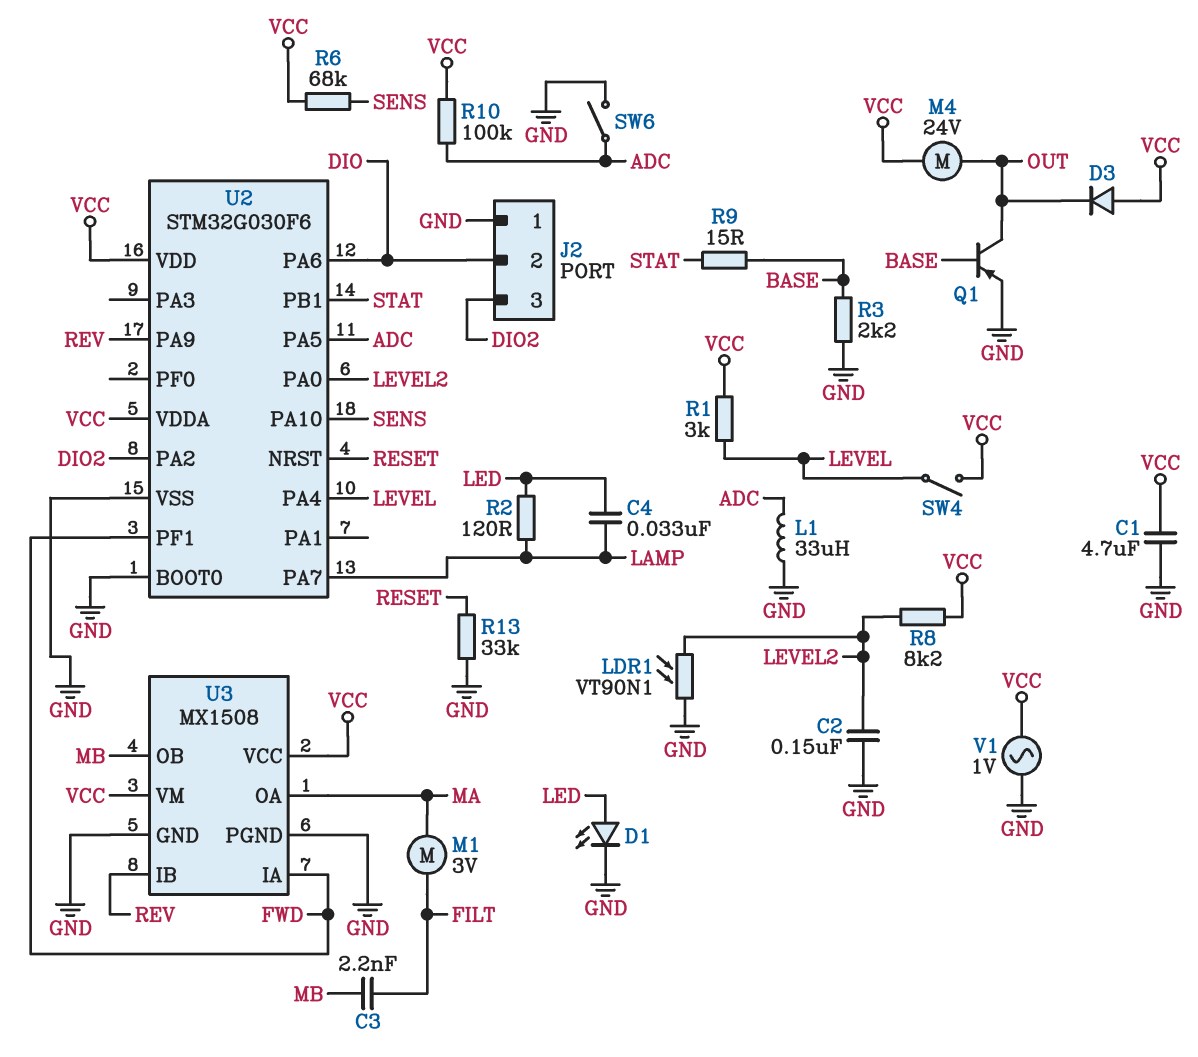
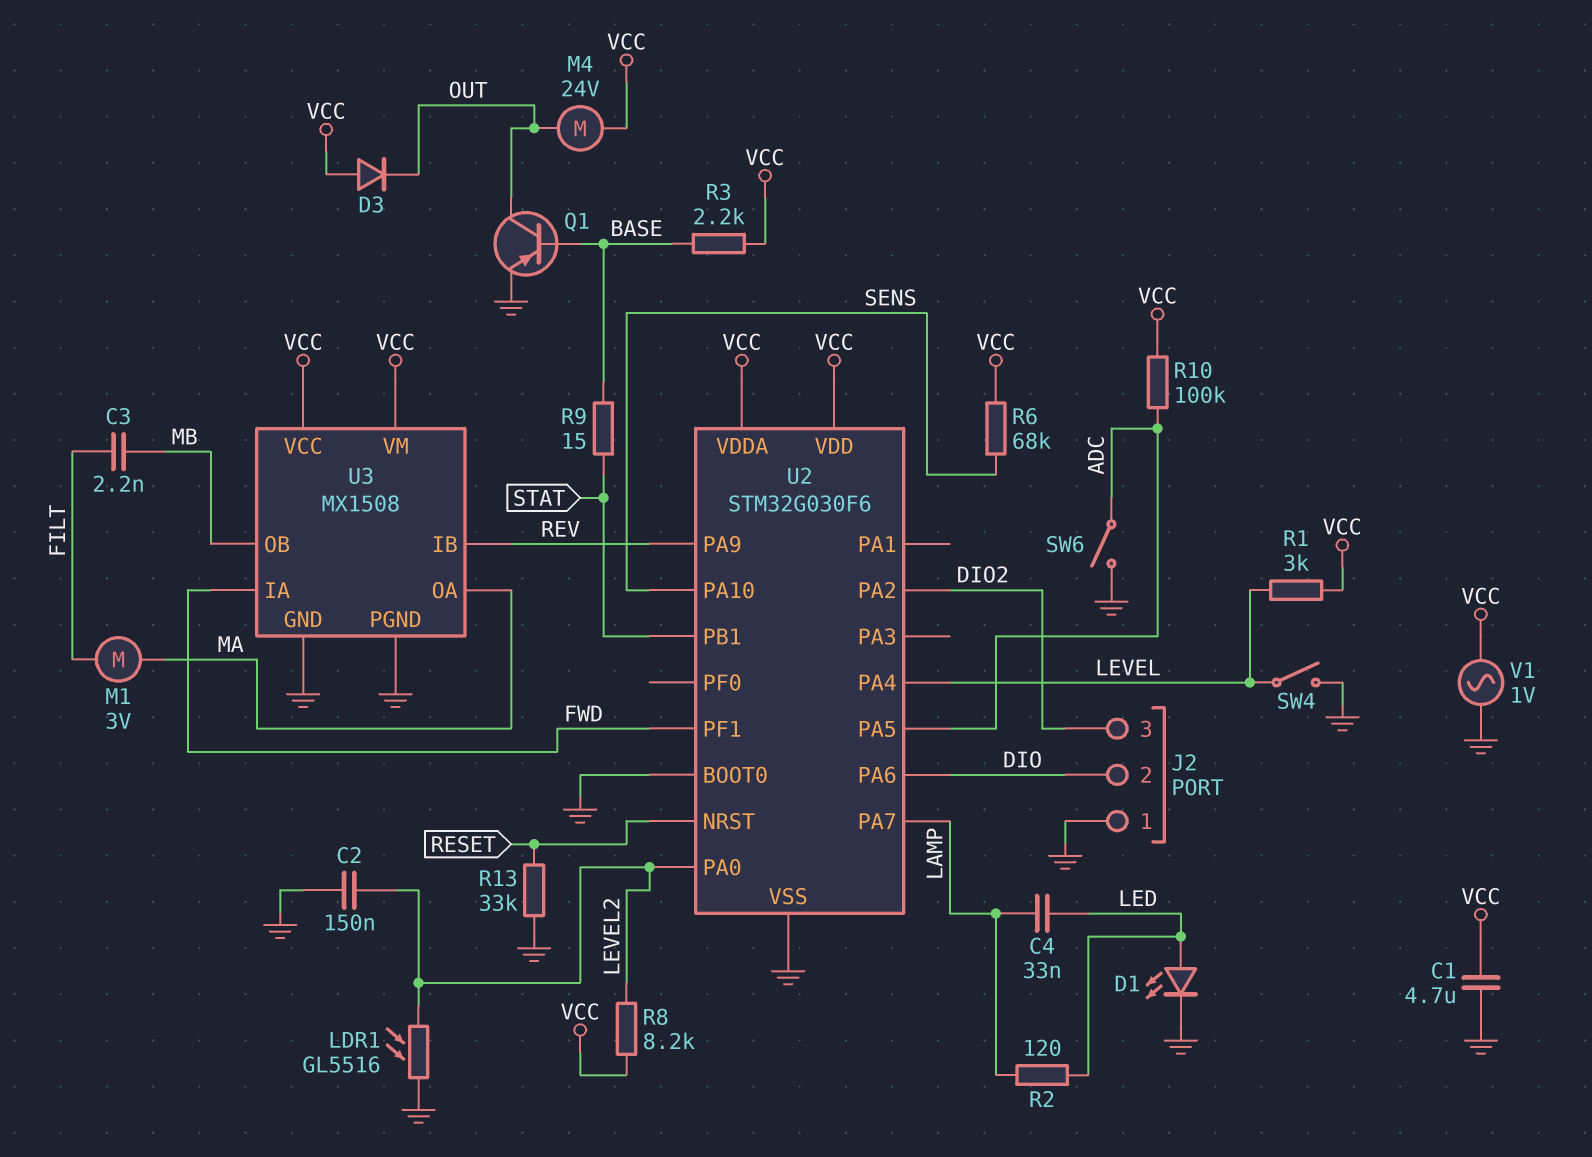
L1: 33uH (ADC, GND) -> none
LDR1: VT90N1 (GND, LEVEL2) -> GL5516 (GND, LEVEL2)
R3: 2.2k (BASE, GND) -> 2.2k (BASE, VCC)
SW4: switch (LEVEL, VCC) -> switch (GND, LEVEL)

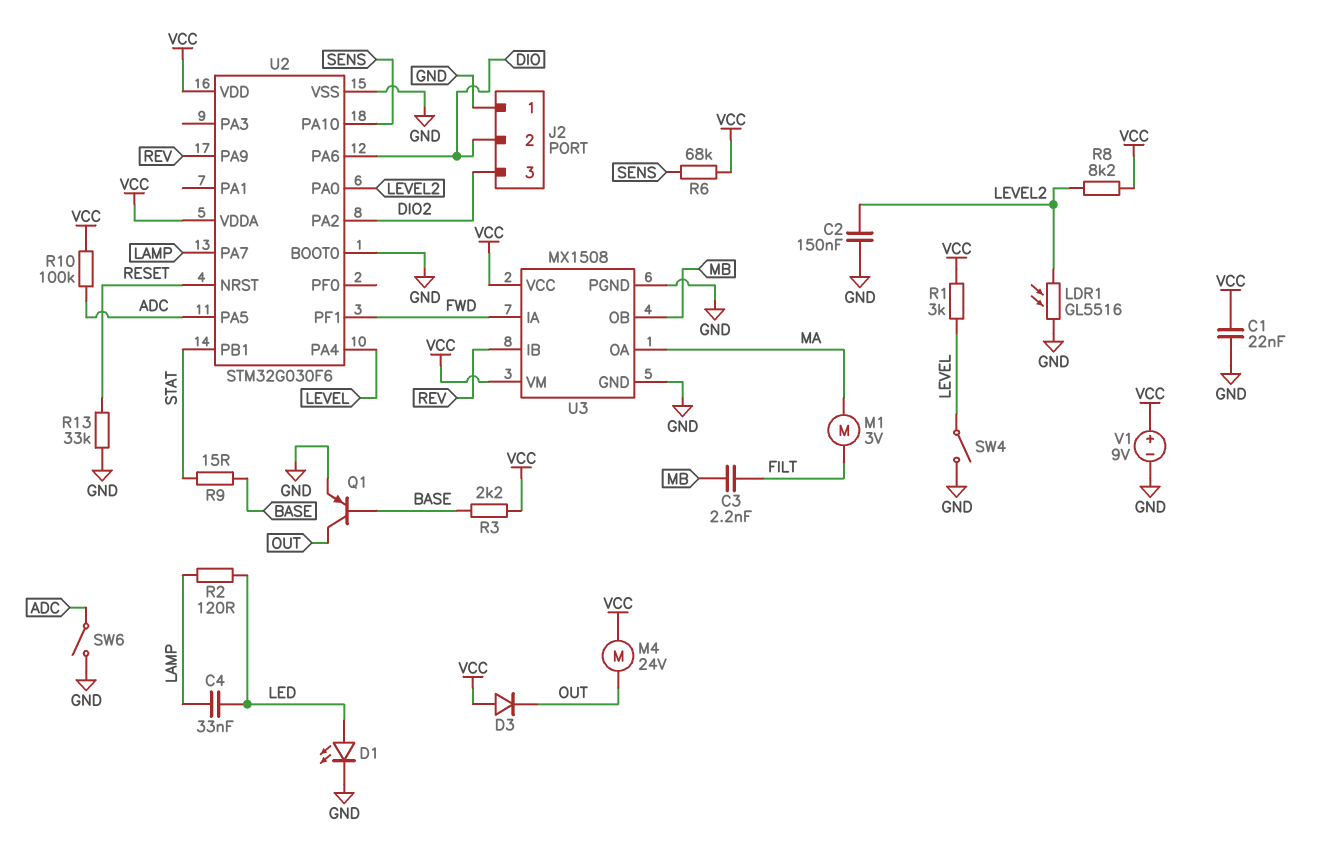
C1: 4.7uF (GND, VCC) -> 22nF (GND, VCC)
V1: AC 1V (GND, VCC) -> 9V (plus VCC, minus GND)

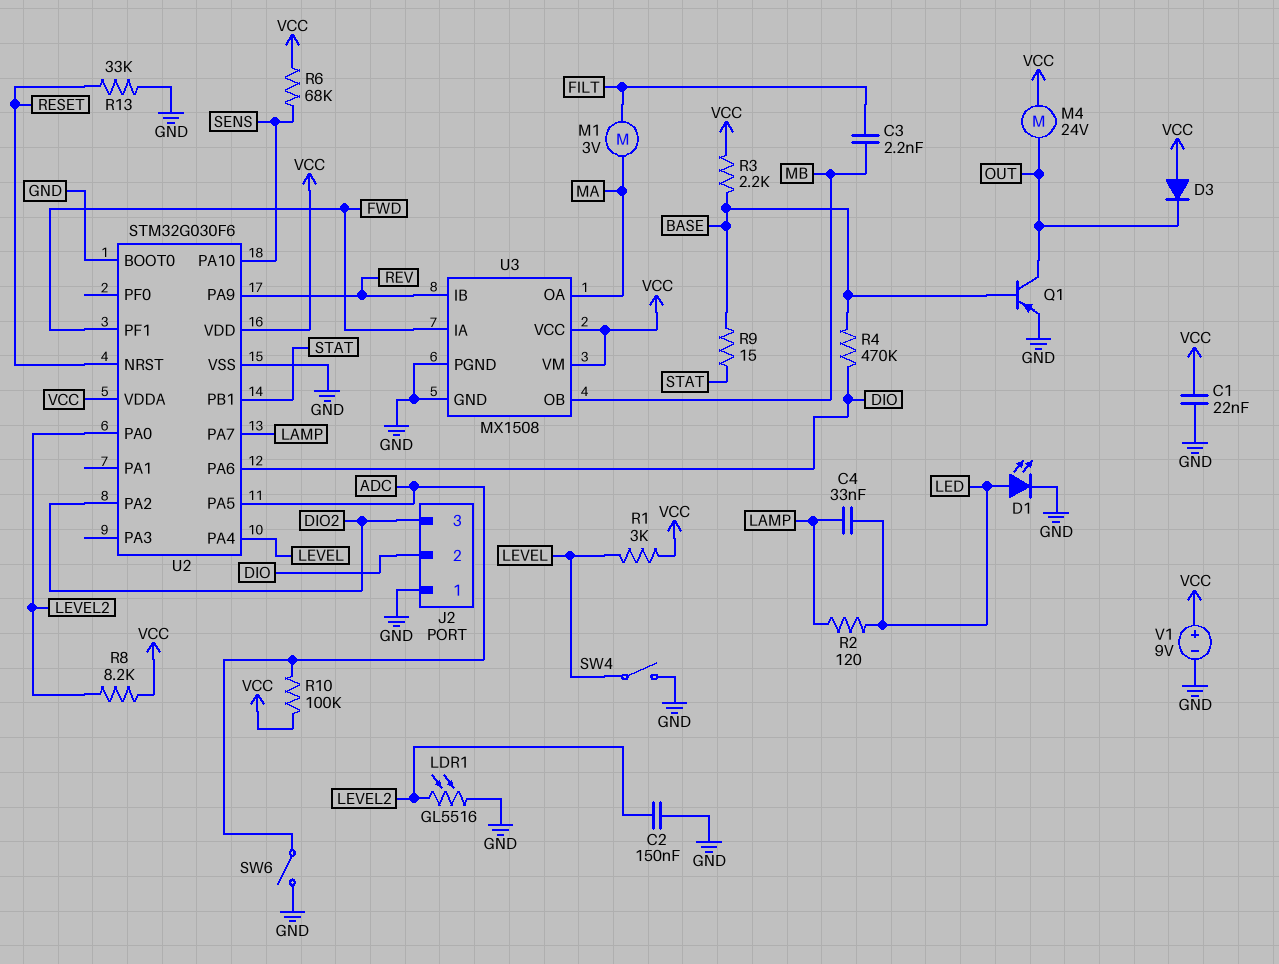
R4: none -> 470k (BASE, DIO)

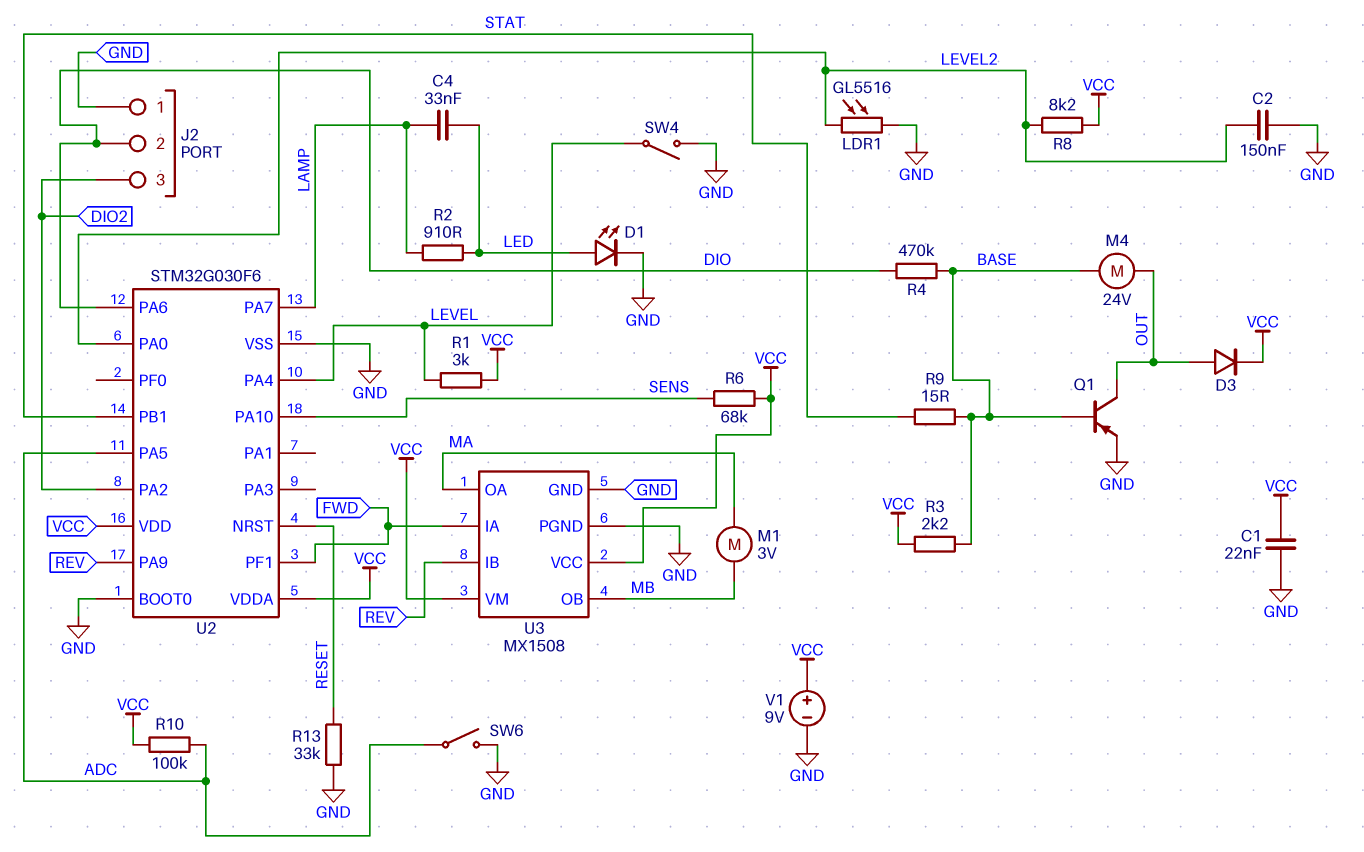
C3: 2.2nF (FILT, MB) -> none
D3: diode (A VCC, K OUT) -> diode (A OUT, K VCC)
M1: motor 3V (FILT, MA) -> motor 3V (MA, MB)
M4: motor 24V (OUT, VCC) -> motor 24V (BASE, OUT)
R2: 120 (LAMP, LED) -> 910 (LAMP, LED)

